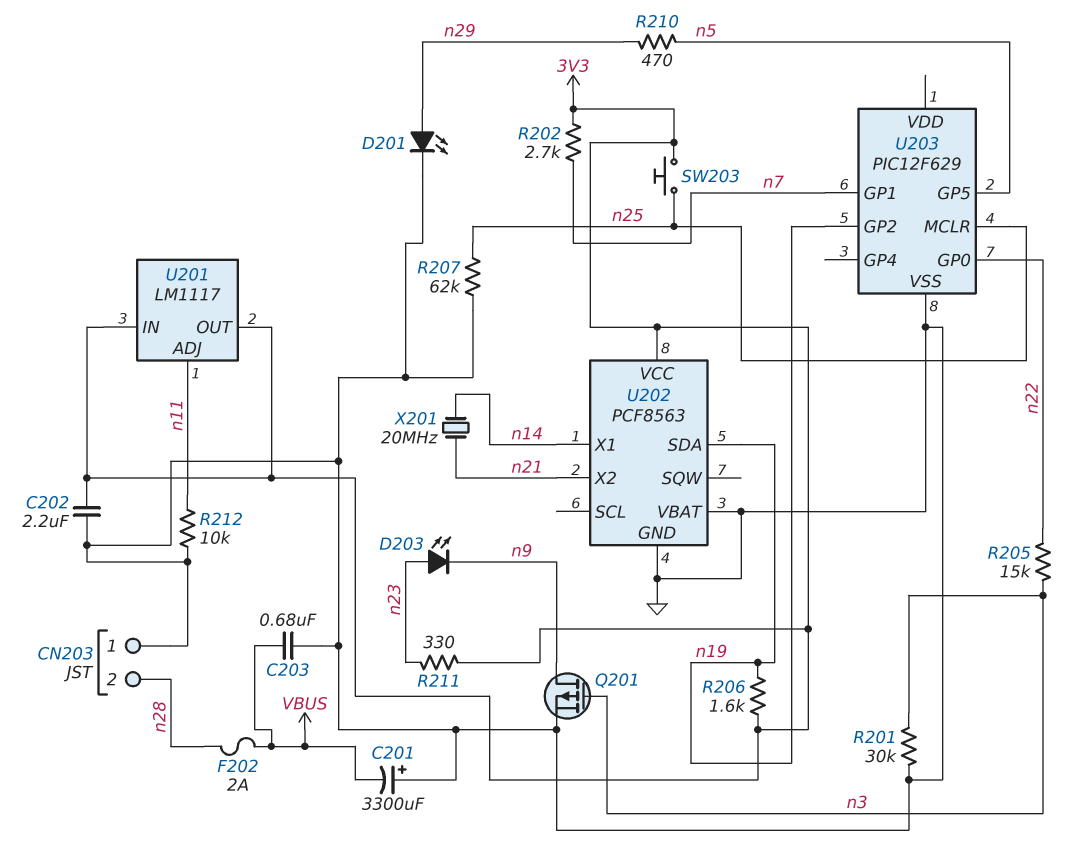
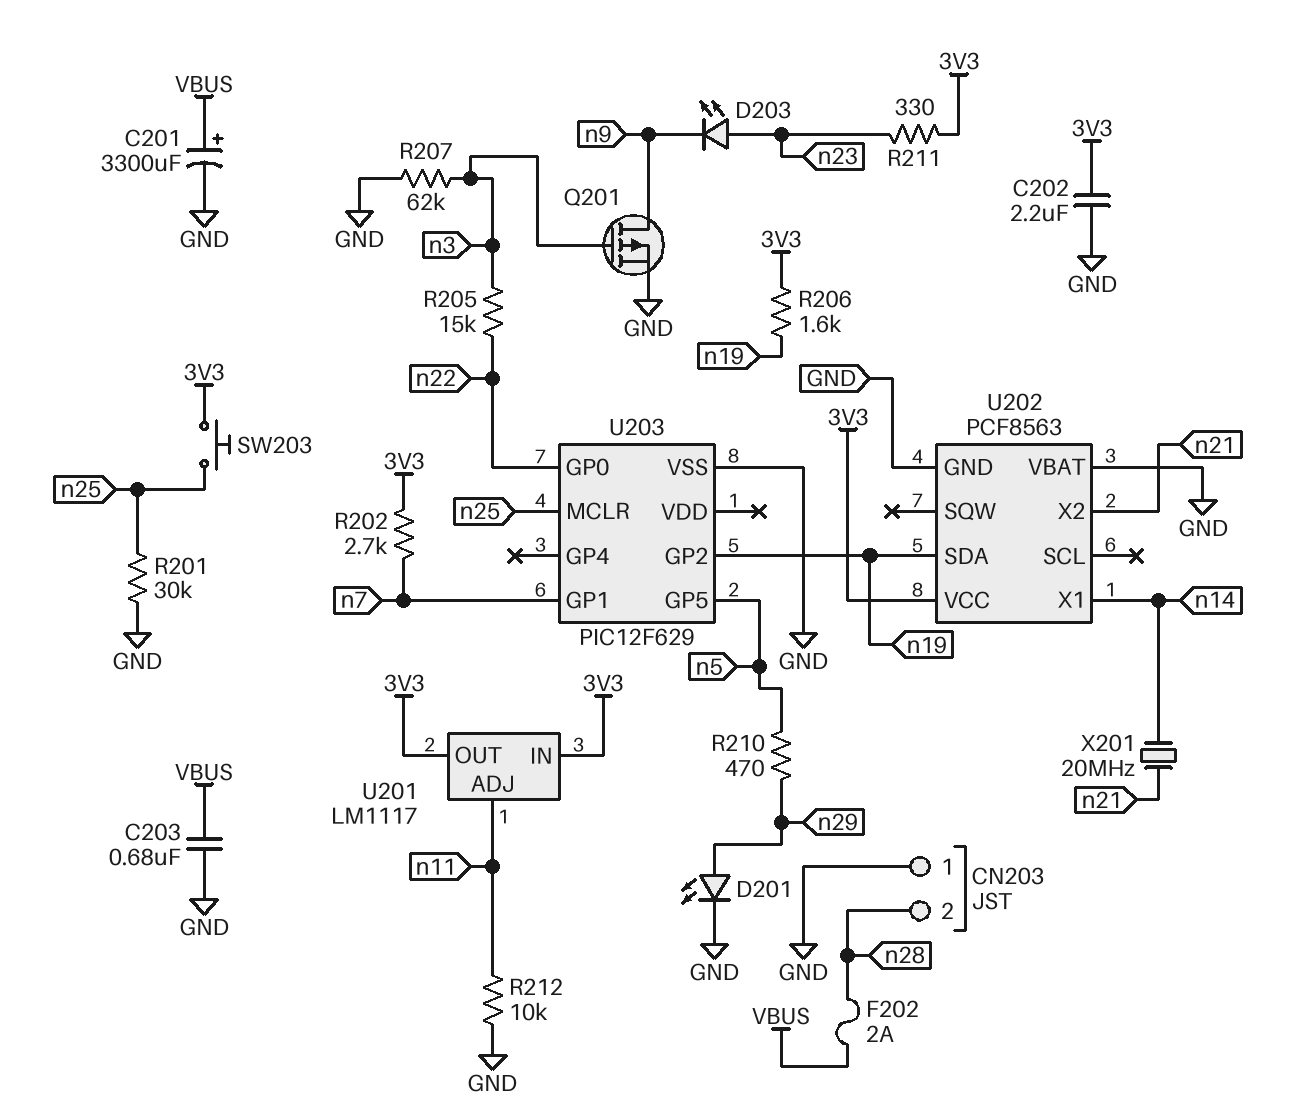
C201: 3300uF (plus GND, minus VBUS) -> 3300uF (plus VBUS, minus GND)
R201: 30k (GND, n3) -> 30k (GND, n25)
R207: 62k (GND, n25) -> 62k (GND, n3)

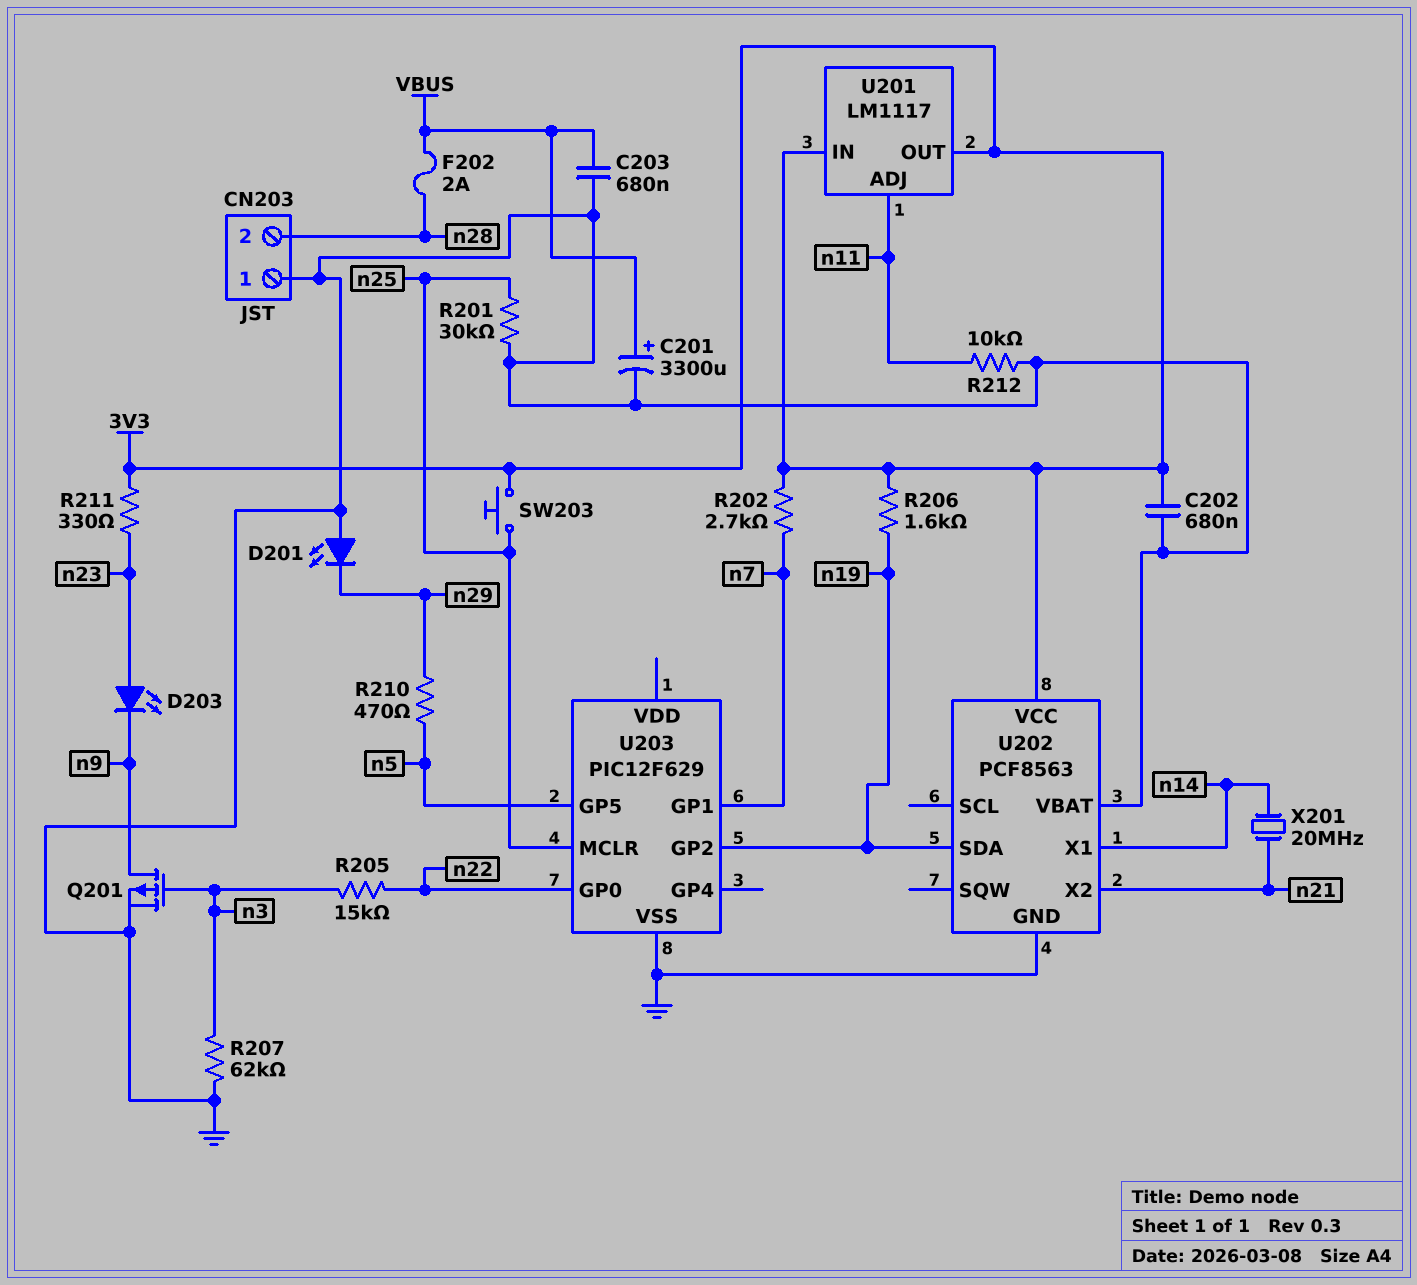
C202: 2.2uF (3V3, GND) -> 680nF (3V3, GND)
D201: LED (A n29, K GND) -> LED (A GND, K n29)

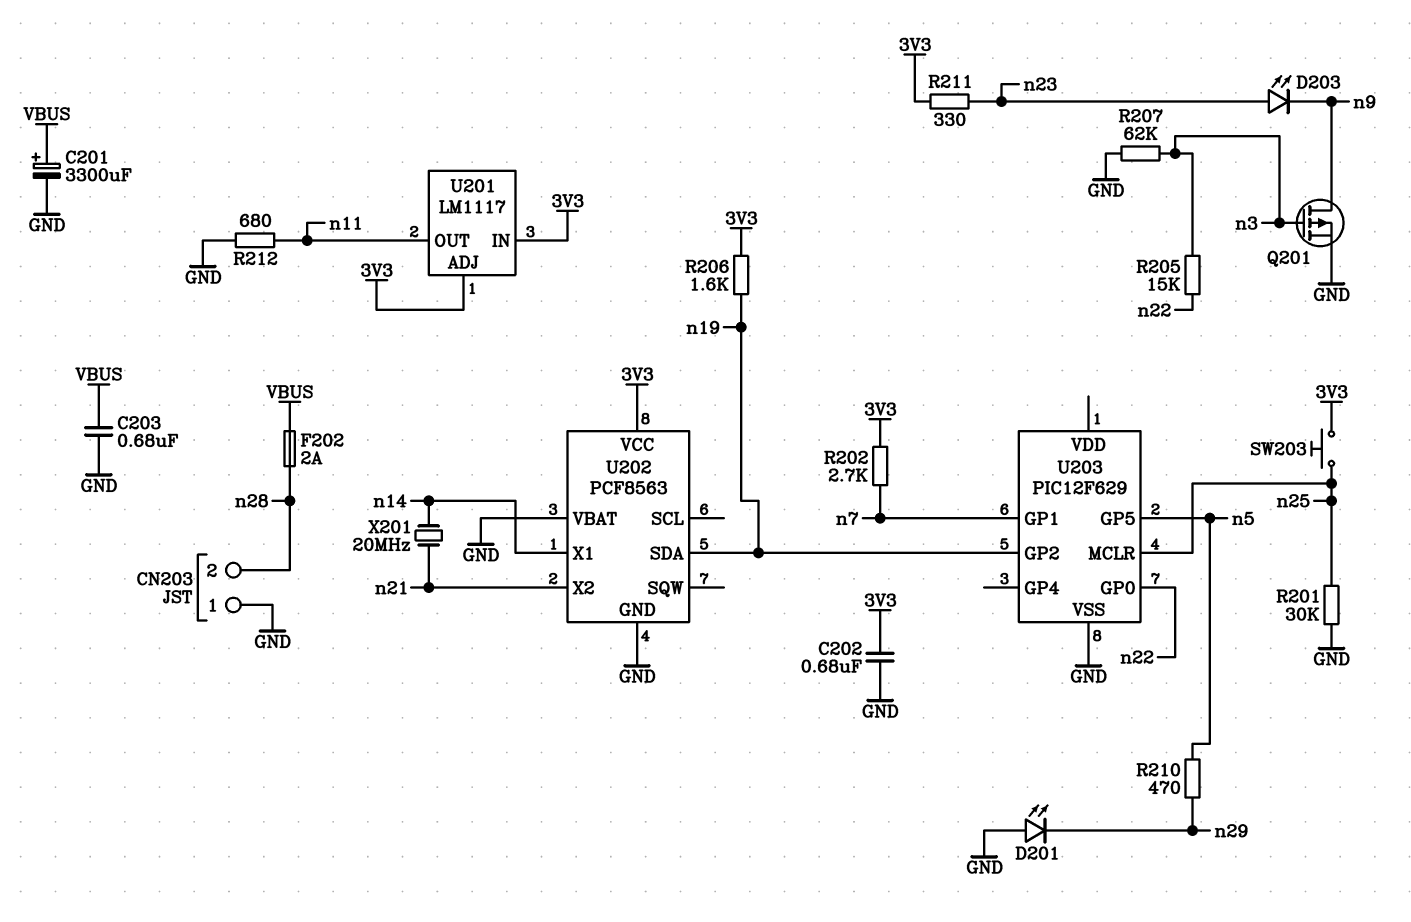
R212: 10k (GND, n11) -> 680 (GND, n11)
U201 pin ADJ: n11 -> 3V3
U201 pin OUT: 3V3 -> n11

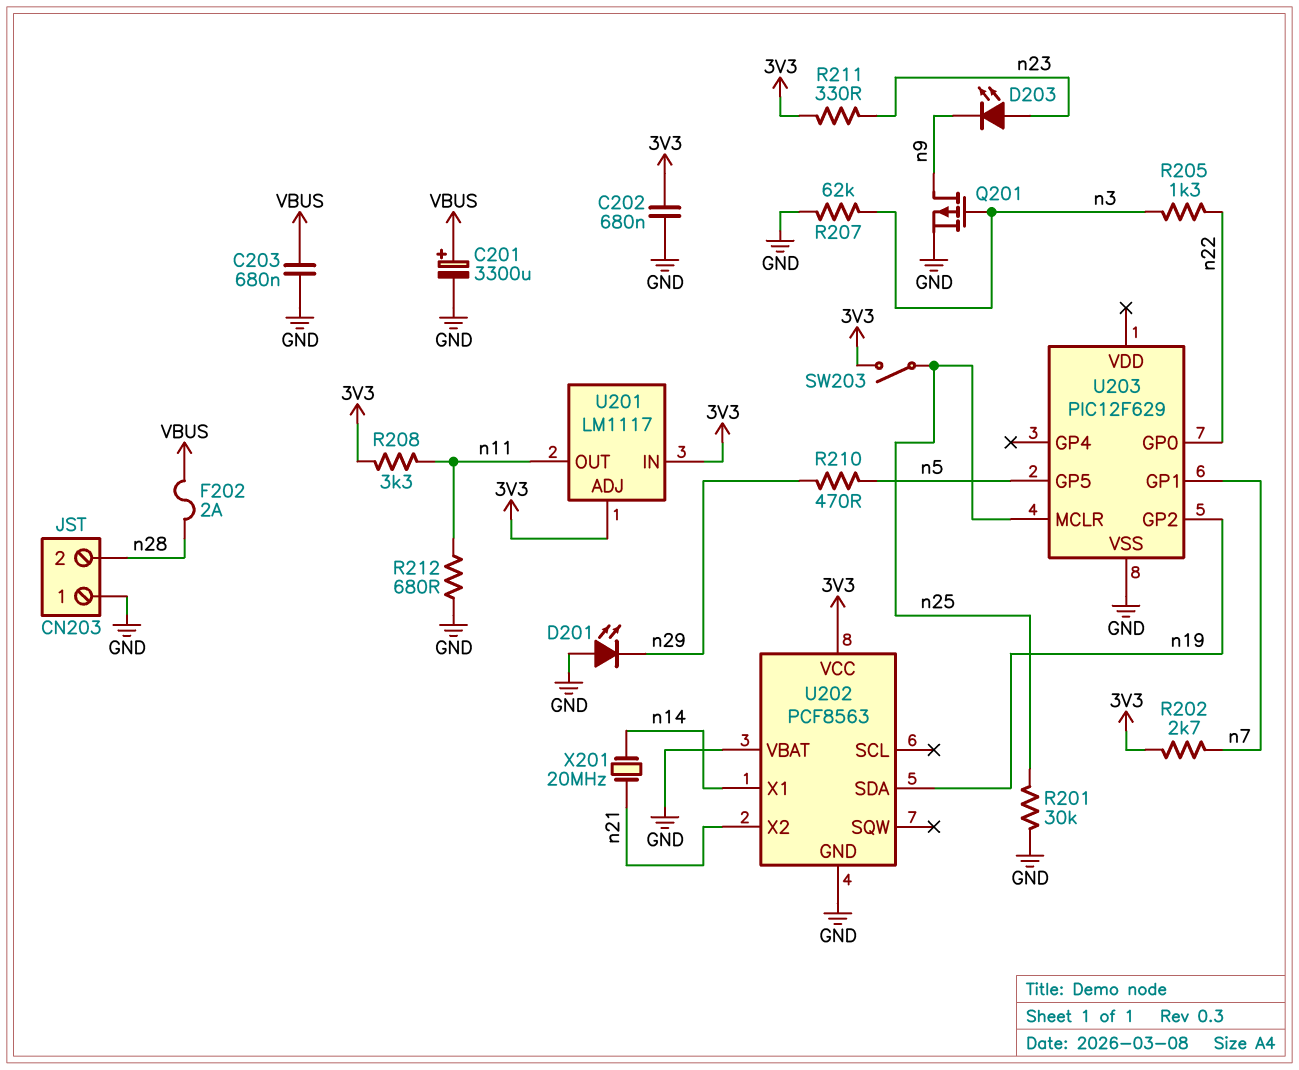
R205: 15k (n3, n22) -> 1.3k (n3, n22)
R206: 1.6k (3V3, n19) -> none
R208: none -> 3.3k (3V3, n11)
SW203: button (3V3, n25) -> switch (3V3, n25)

